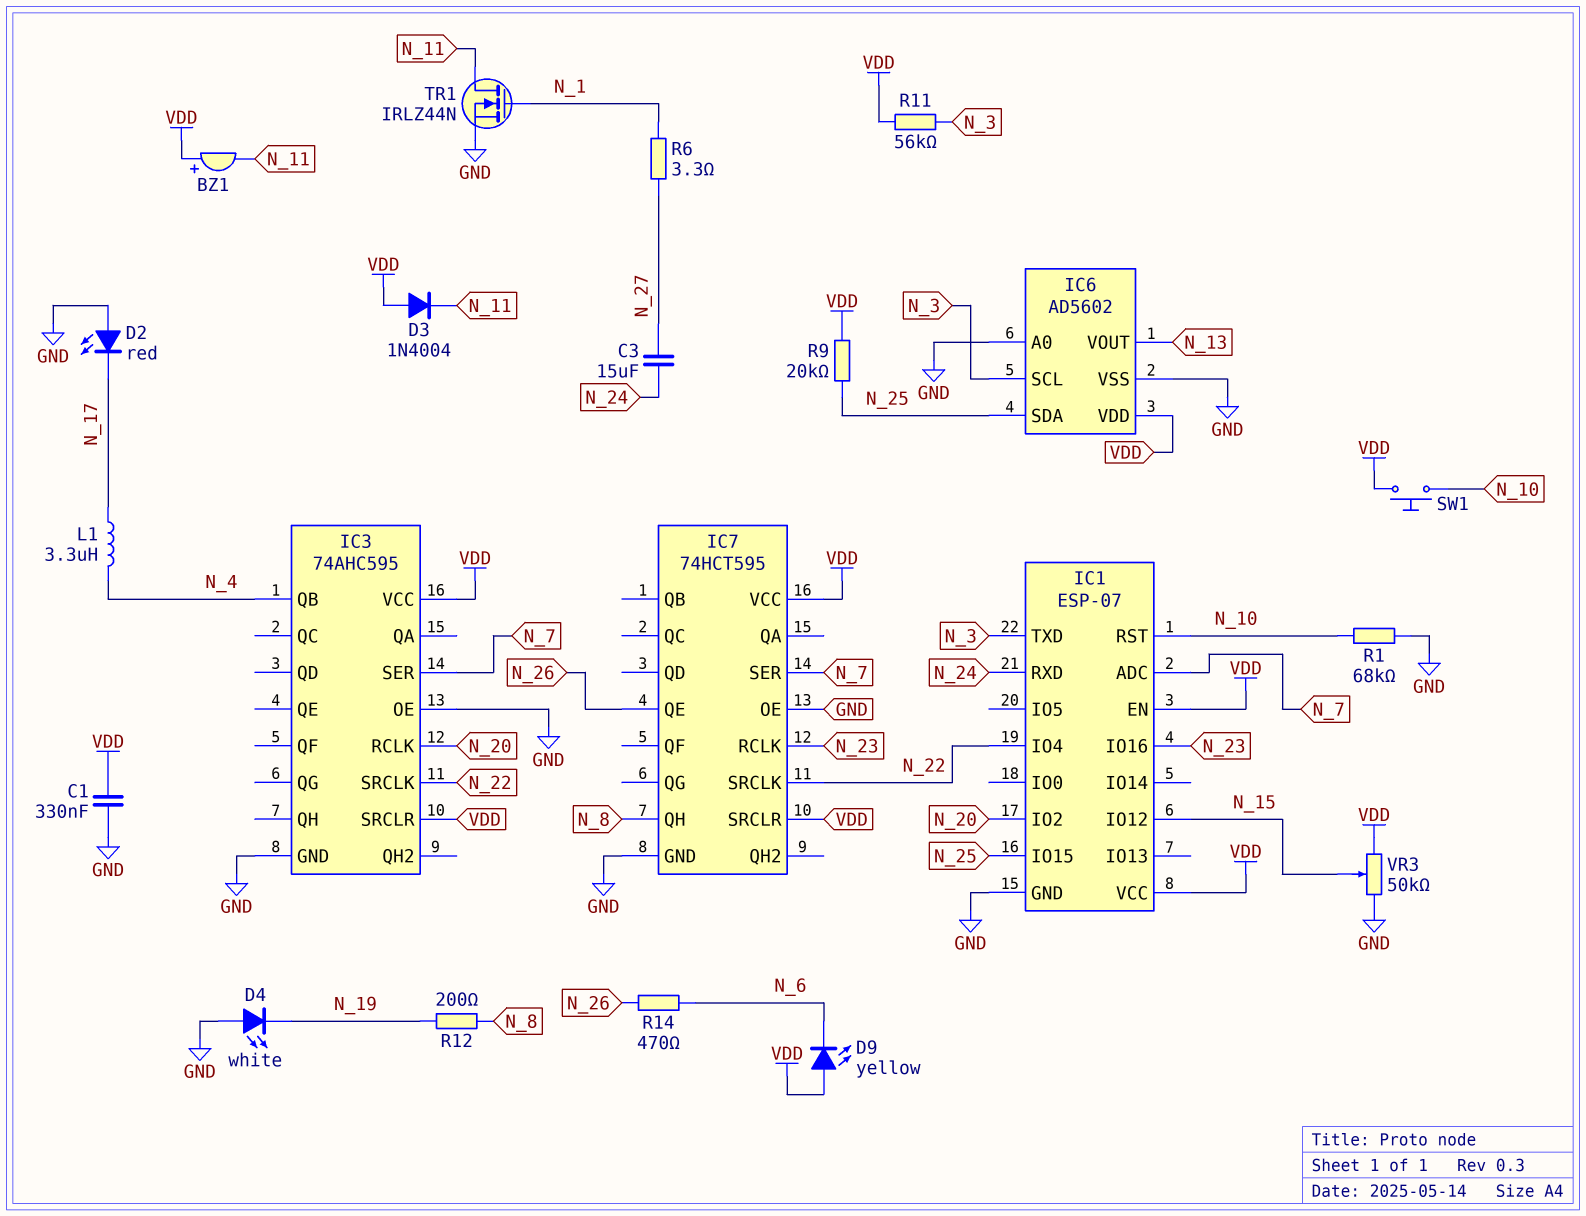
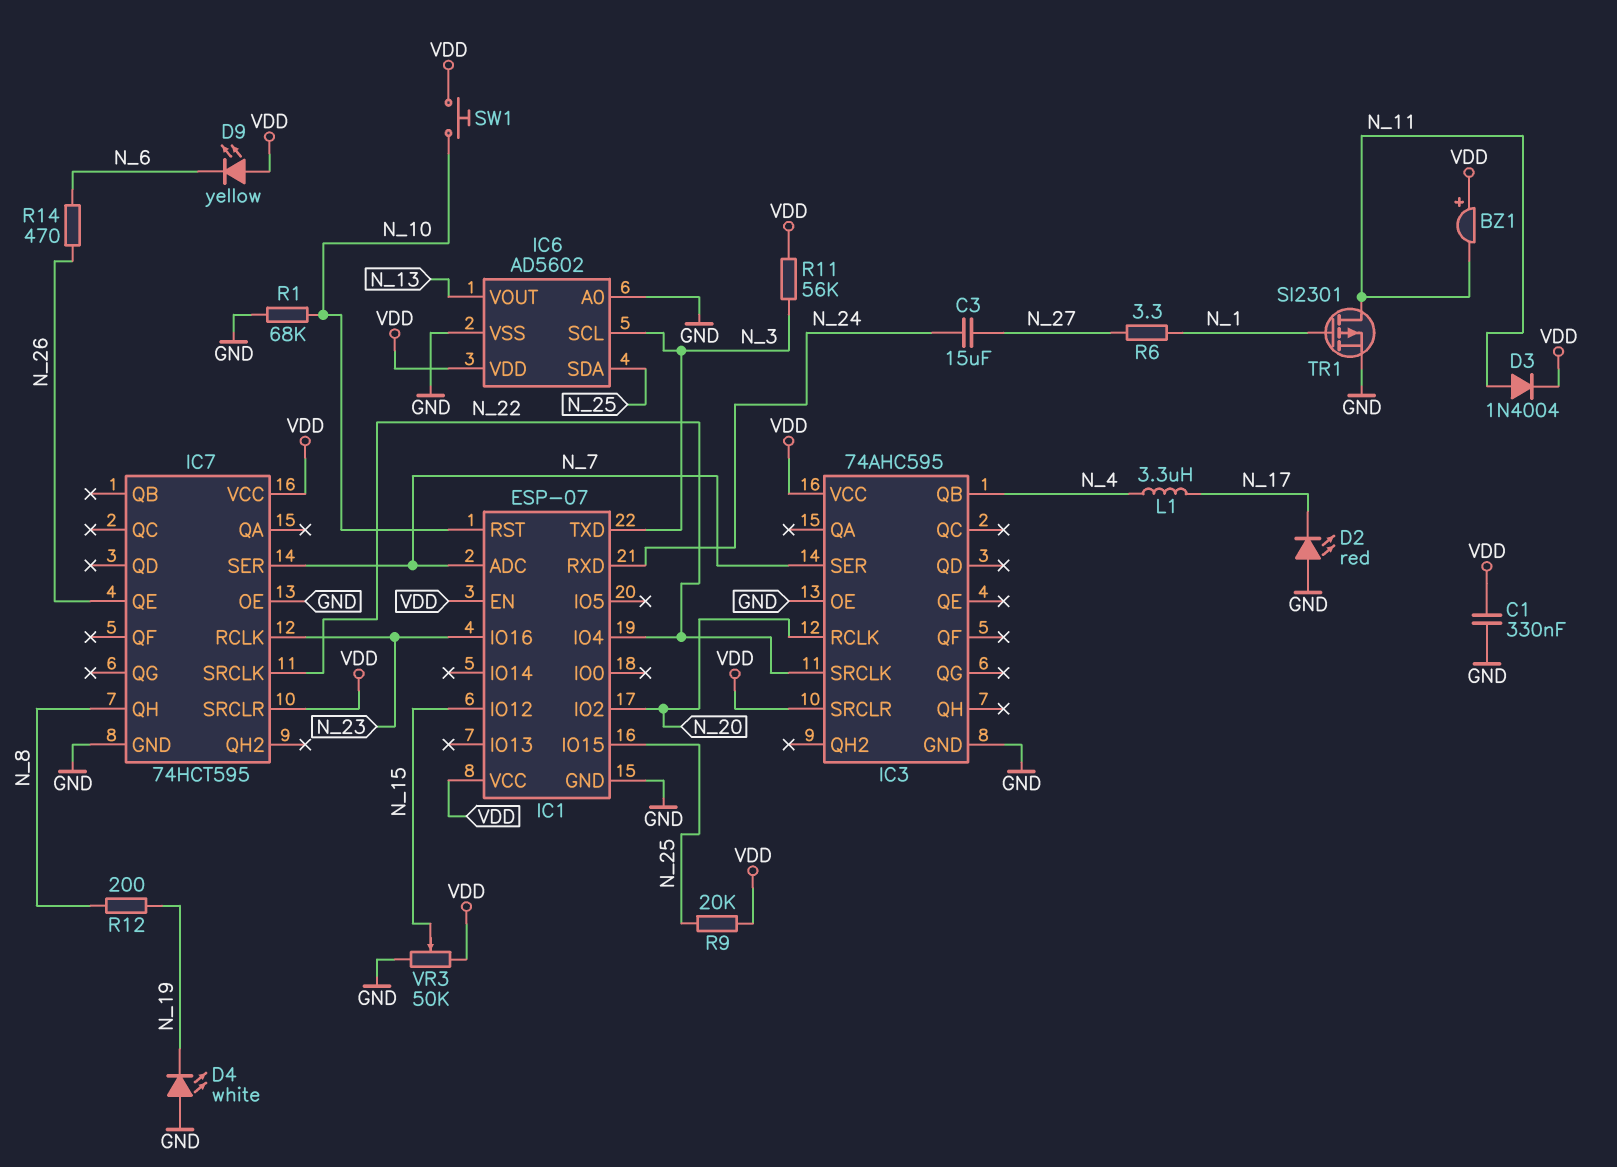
D3: diode 1N4004 (A VDD, K N_11) -> diode 1N4004 (A N_11, K VDD)
TR1: NMOS IRLZ44N (G N_1, D N_11, S GND) -> PMOS SI2301 (G N_1, D N_11, S GND)

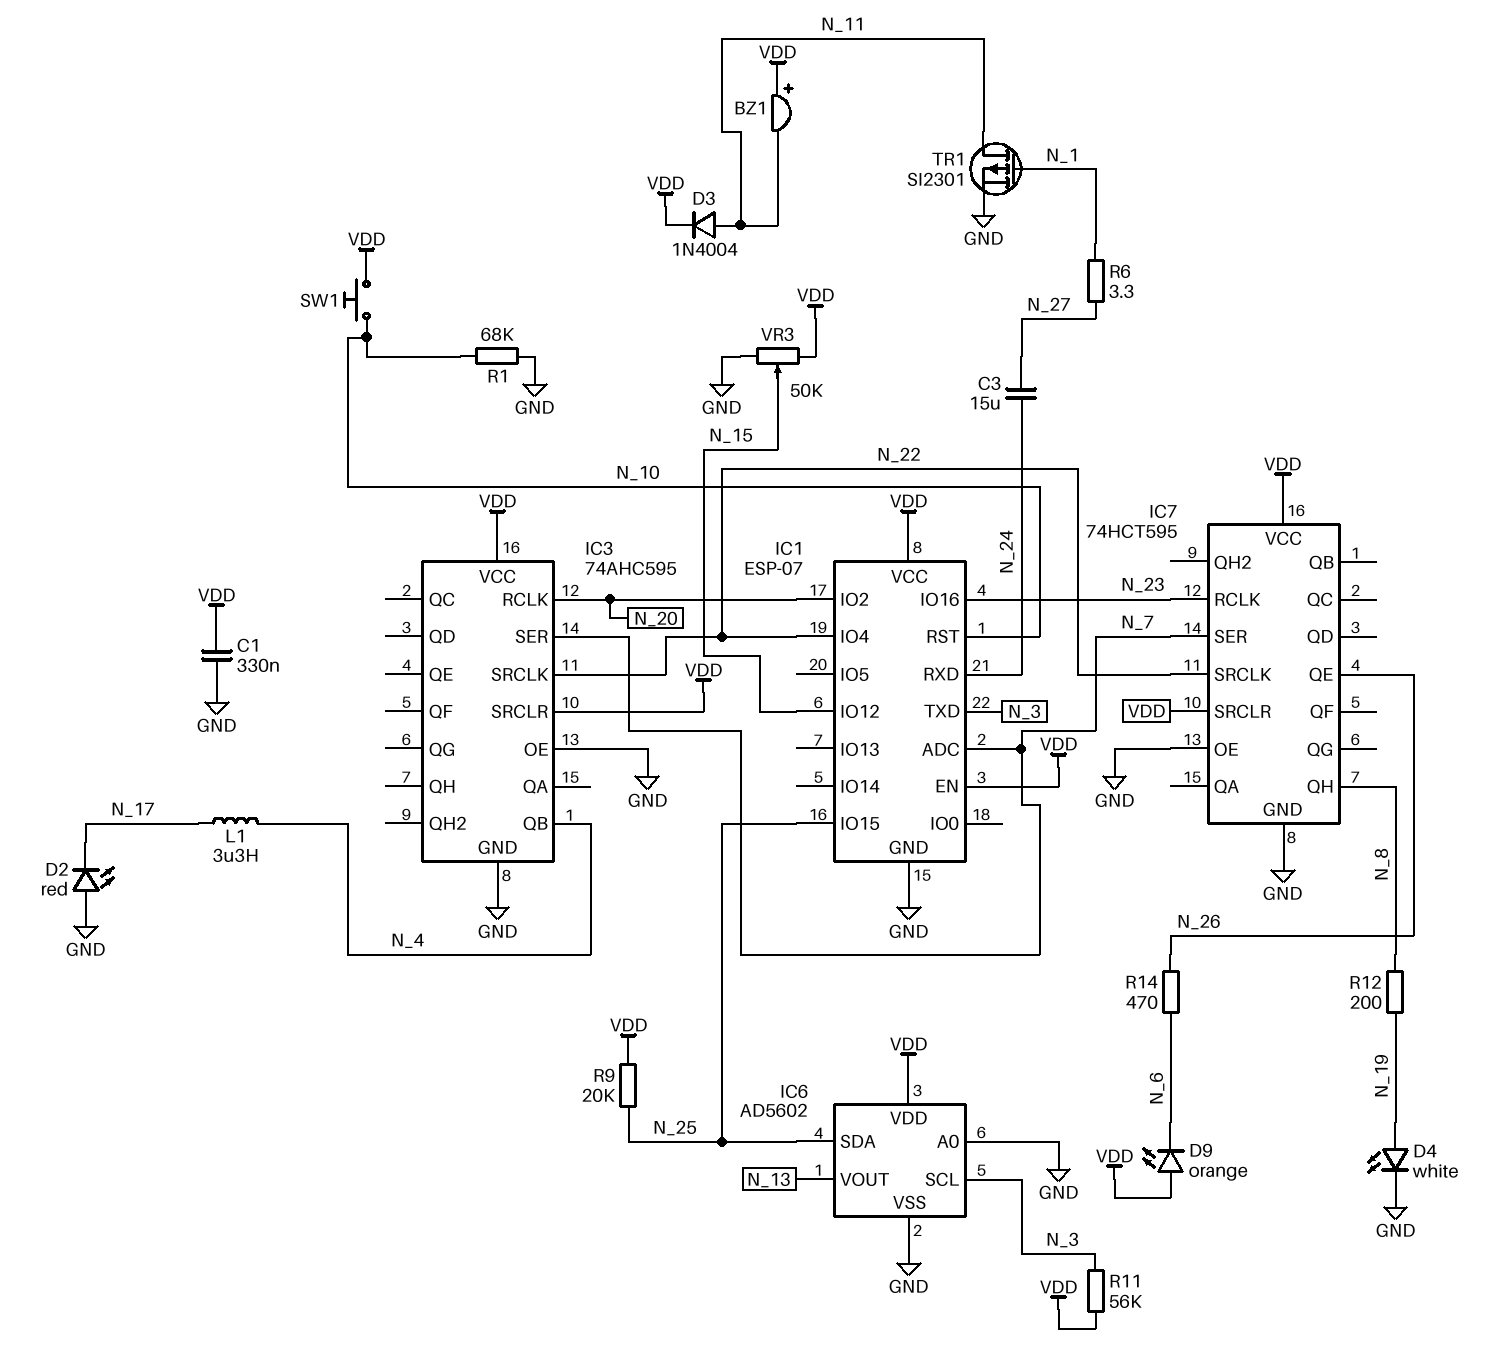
D4: LED white (A GND, K N_19) -> LED white (A N_19, K GND)
D9: LED yellow (A VDD, K N_6) -> LED orange (A VDD, K N_6)

